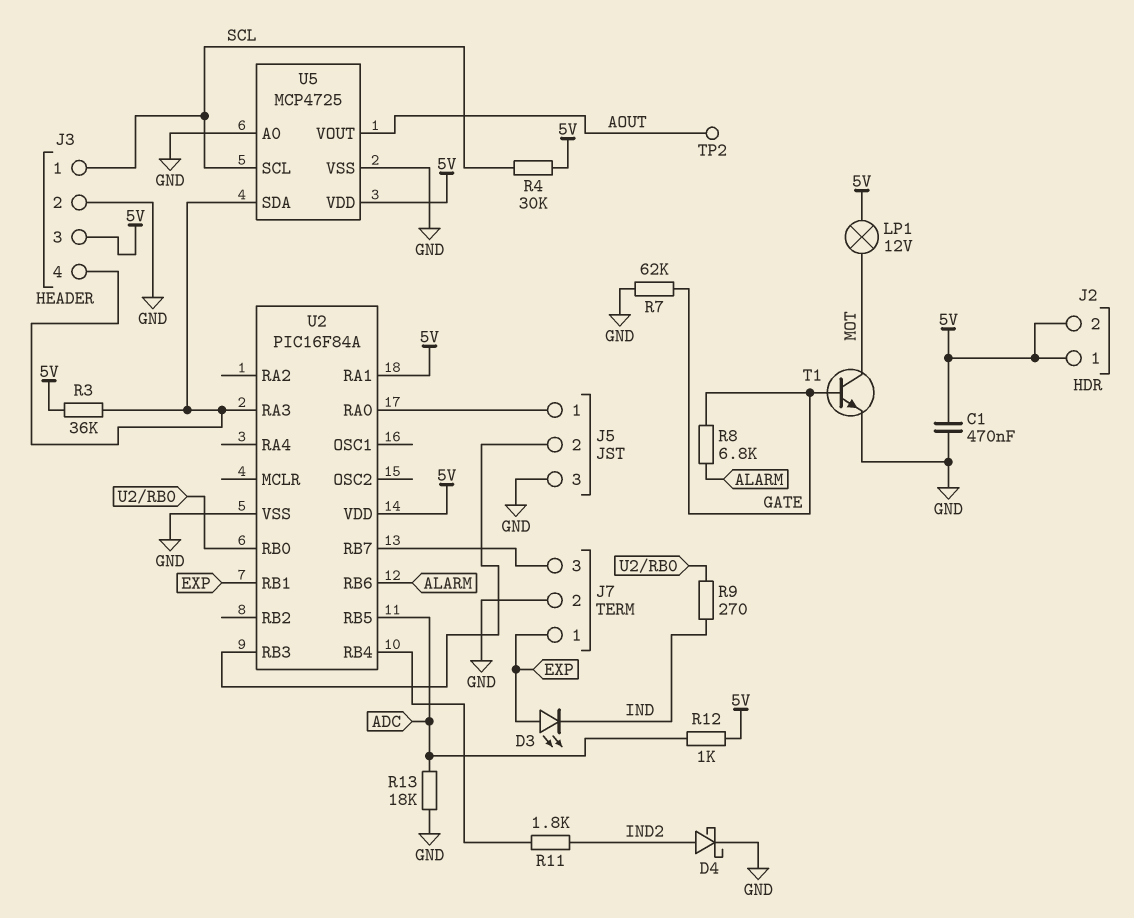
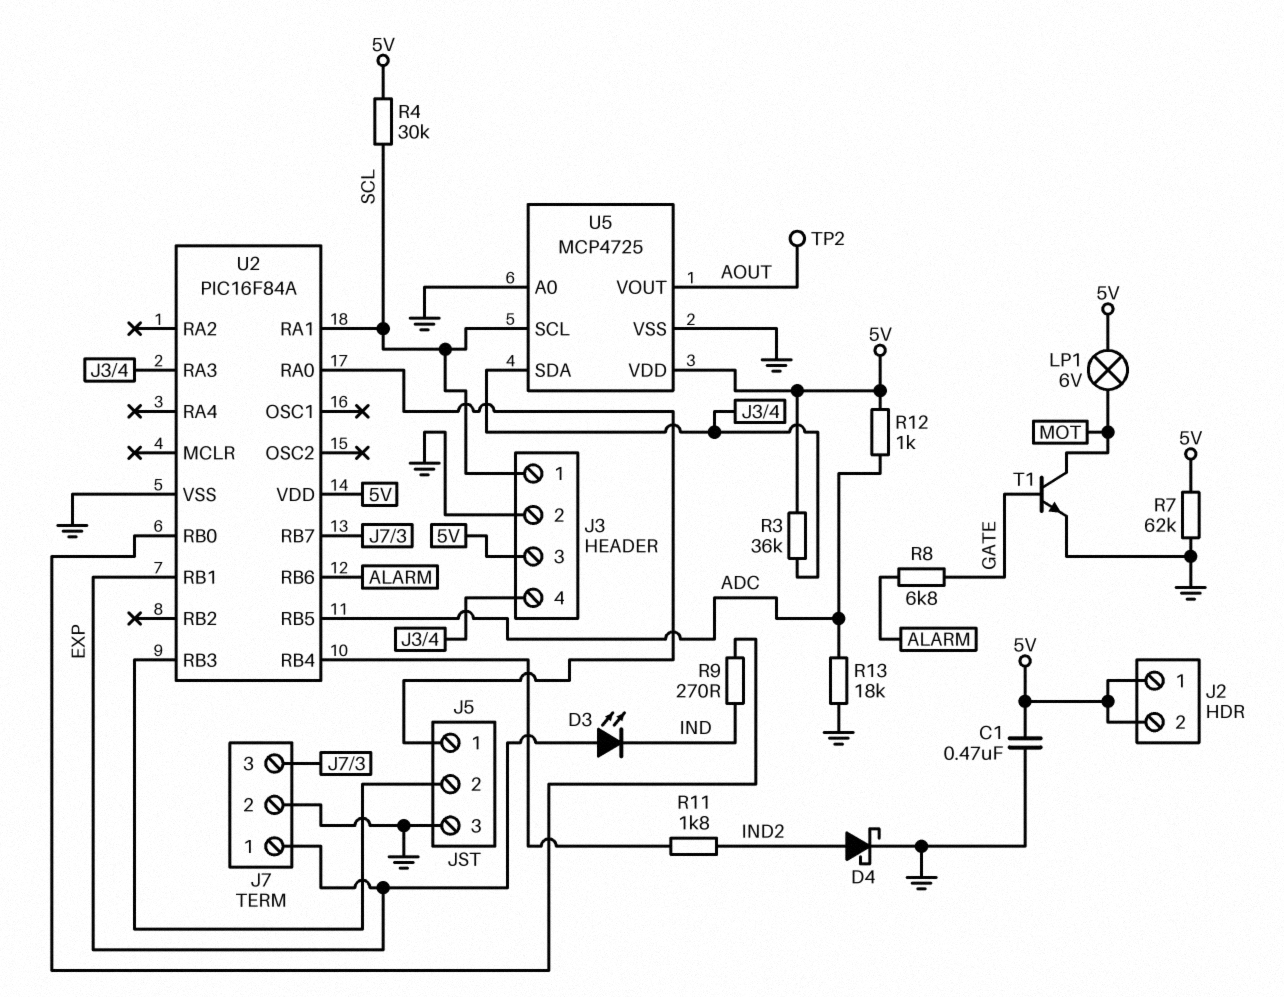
LP1: lamp 12V (5V, MOT) -> lamp 6V (5V, MOT)
R7: 62k (GATE, GND) -> 62k (5V, GND)
U2 pin RA1: 5V -> SCL

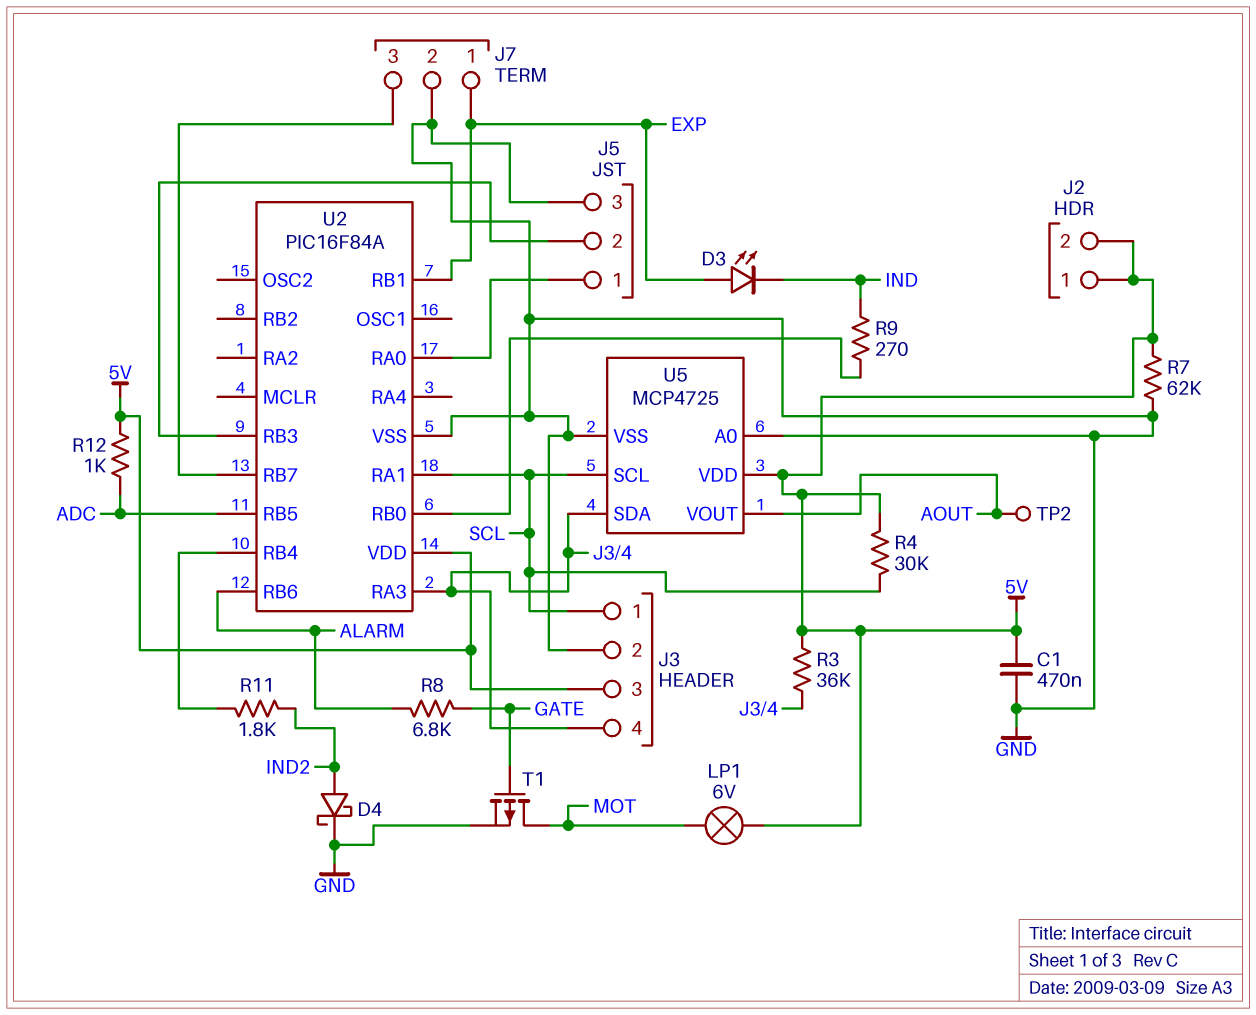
R13: 18k (ADC, GND) -> none
T1: NPN (B GATE, C MOT, E GND) -> PMOS (G GATE, D MOT, S GND)

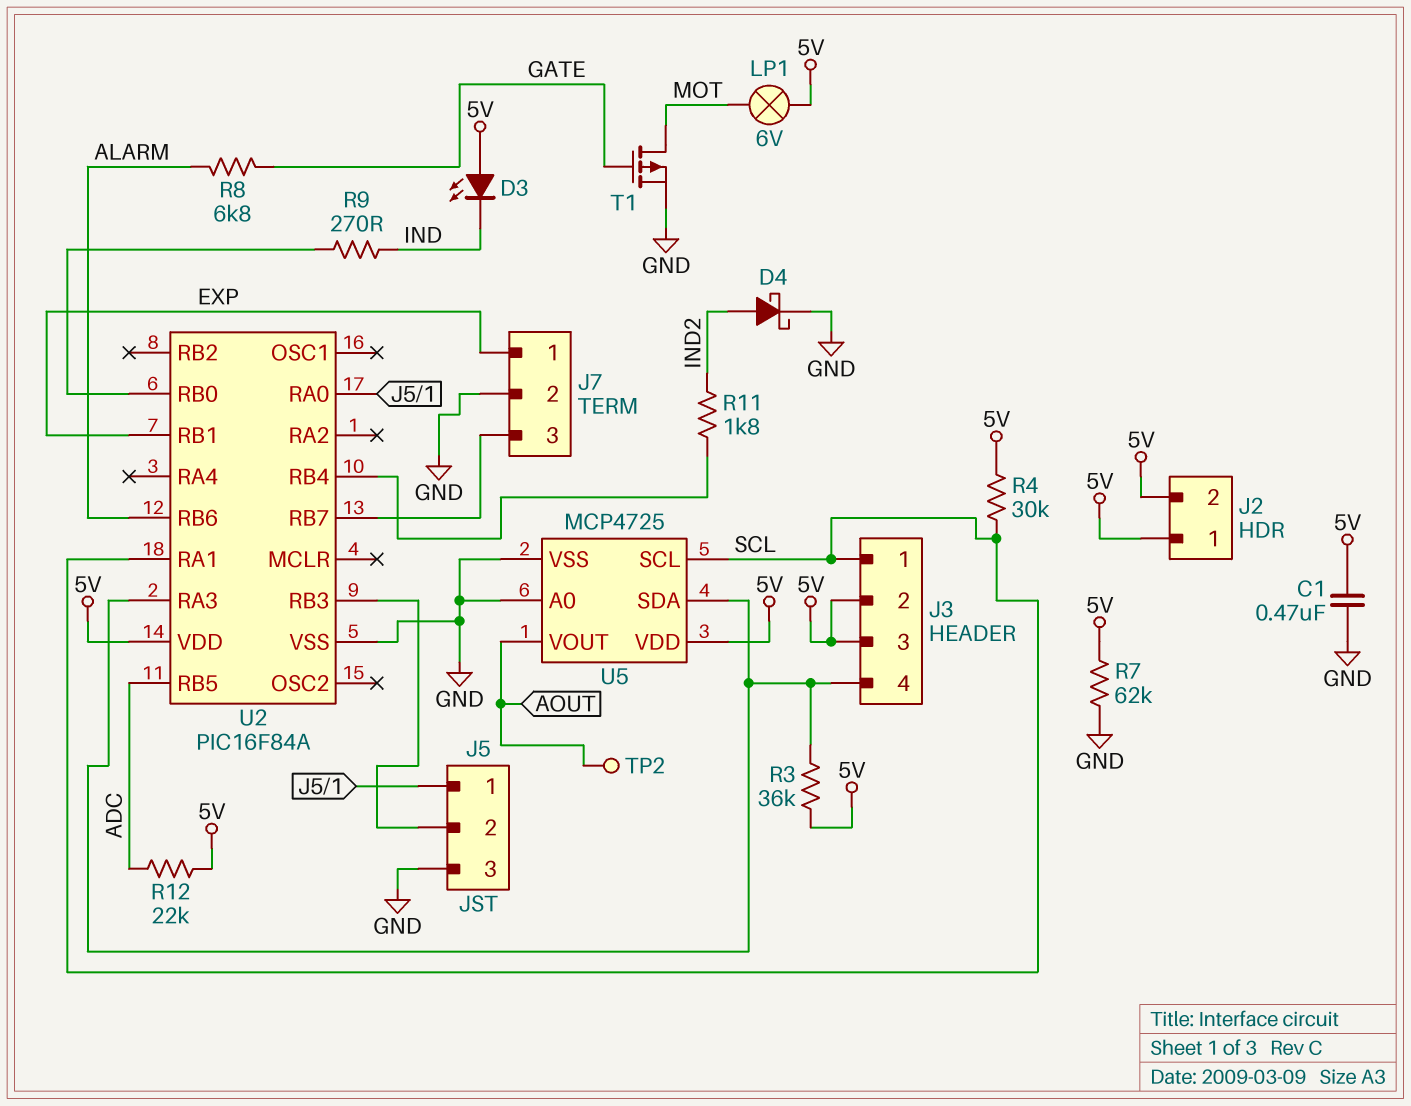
D3: LED (A EXP, K IND) -> LED (A 5V, K IND)
J3 pin 2: GND -> 5V
R12: 1k (5V, ADC) -> 22k (5V, ADC)

